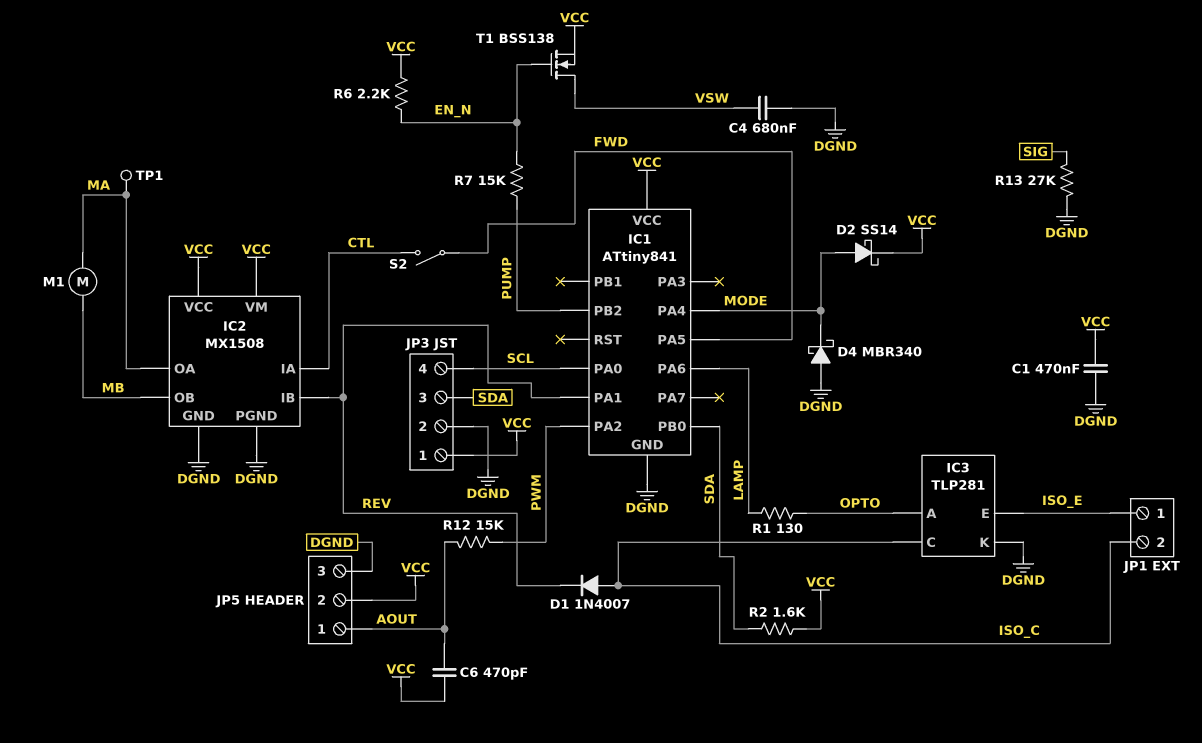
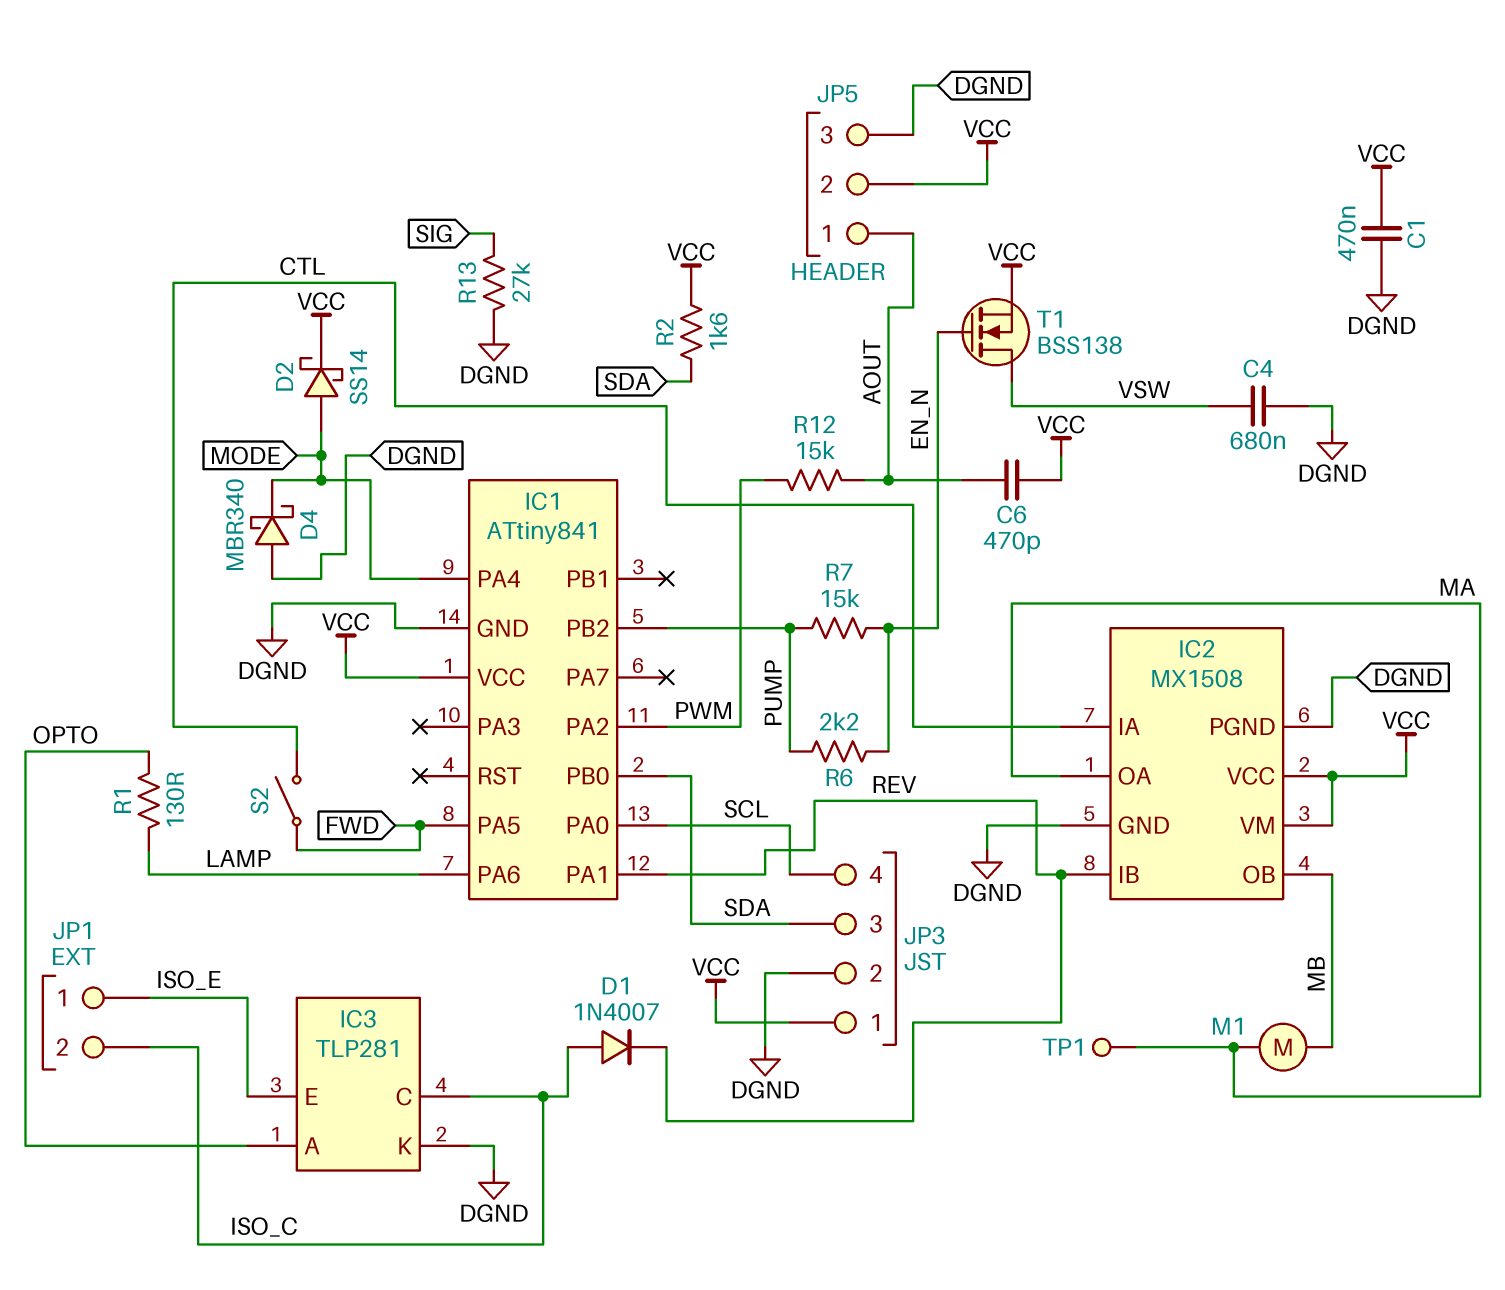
R6: 2.2k (EN_N, VCC) -> 2.2k (EN_N, PUMP)

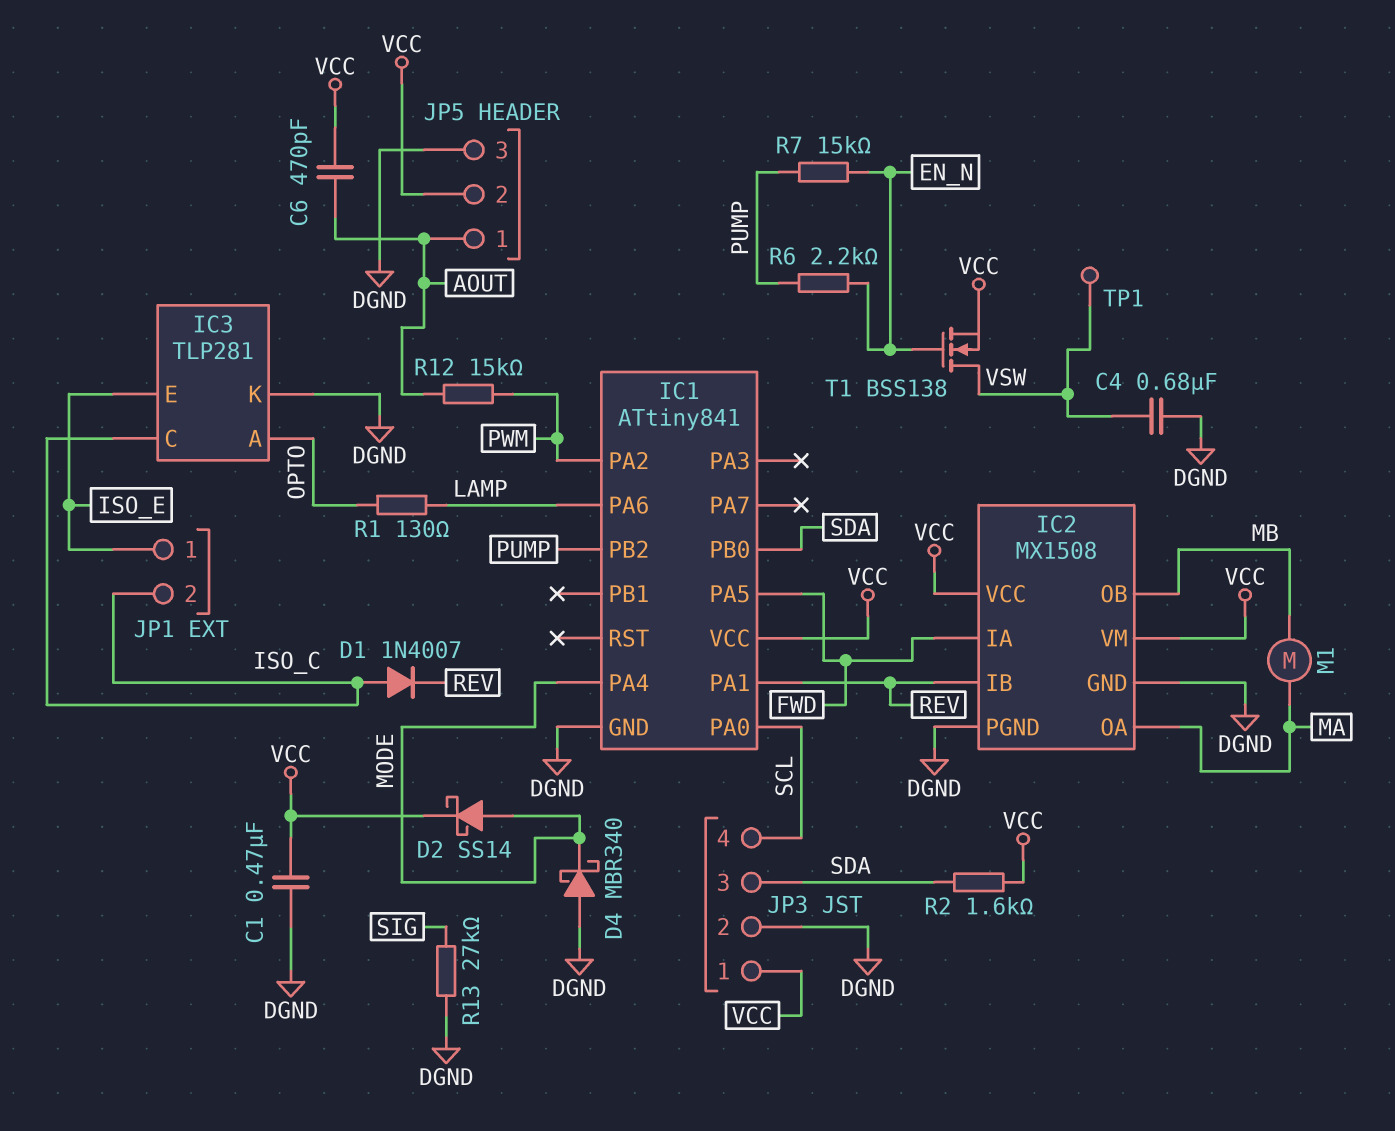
IC2 pin IA: CTL -> FWD
S2: switch (CTL, FWD) -> none
TP1: test point (MA) -> test point (VSW)

